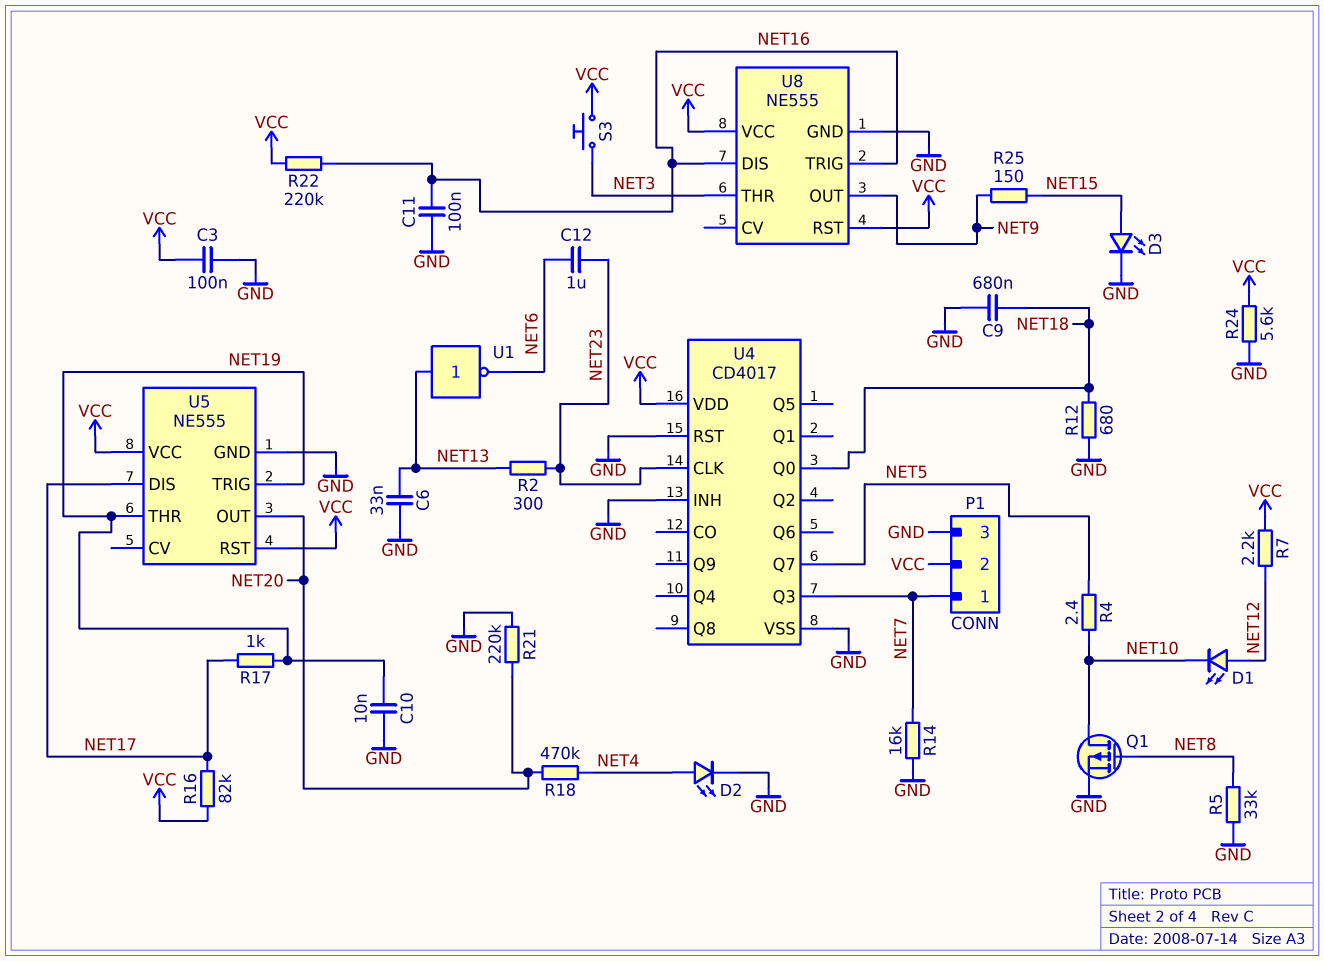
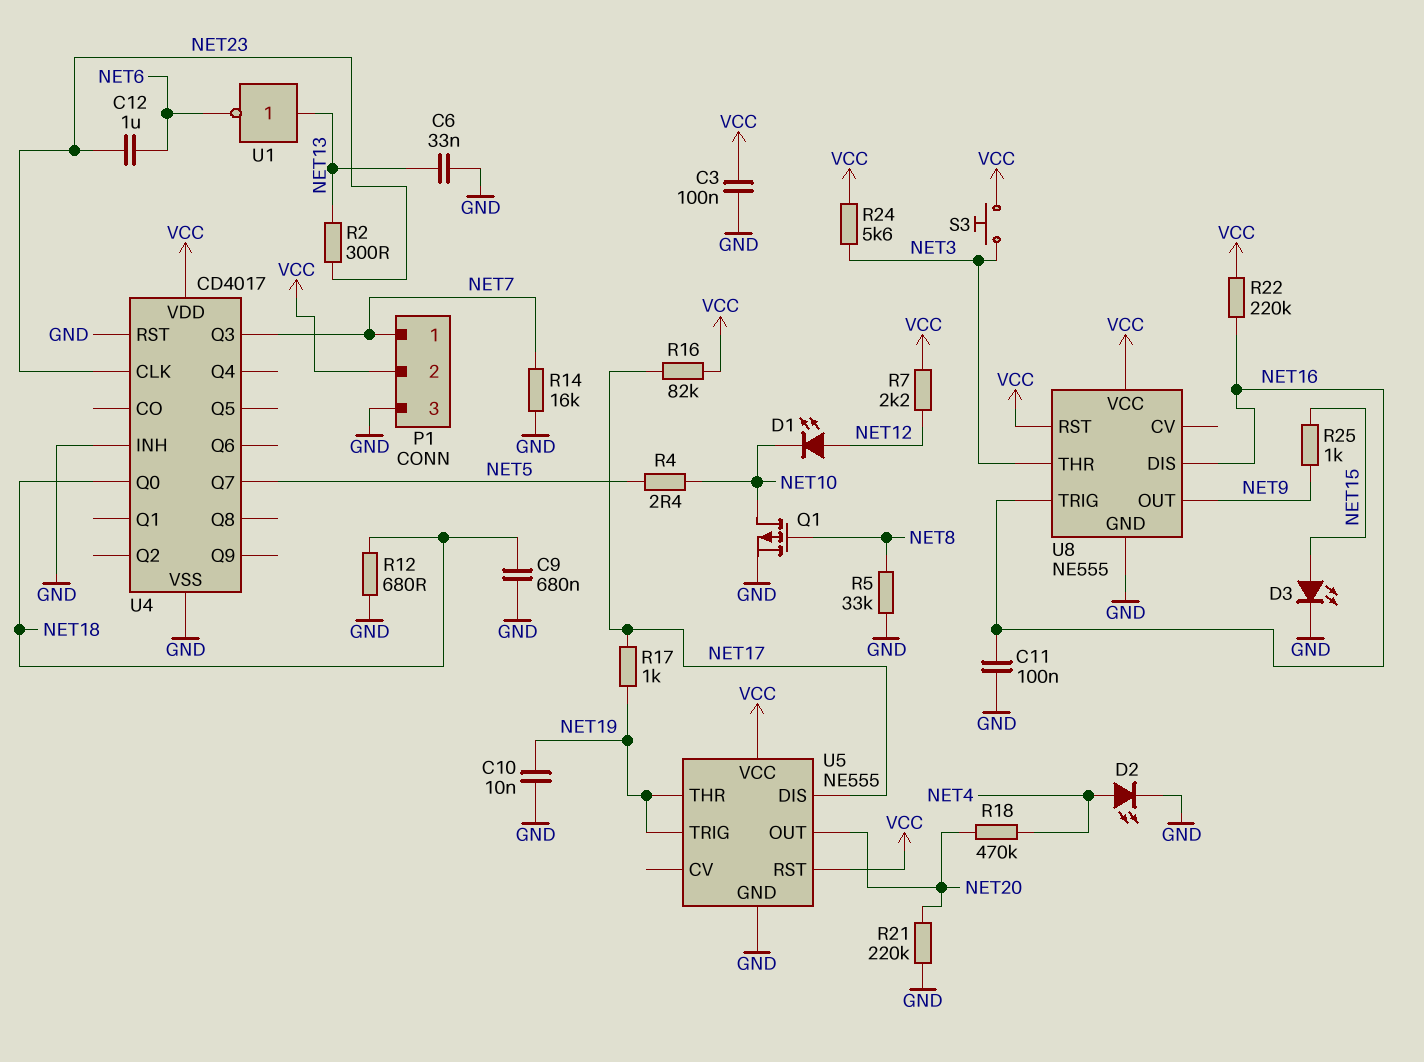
R24: 5.6k (GND, VCC) -> 5.6k (NET3, VCC)
R25: 150 (NET9, NET15) -> 1k (NET9, NET15)

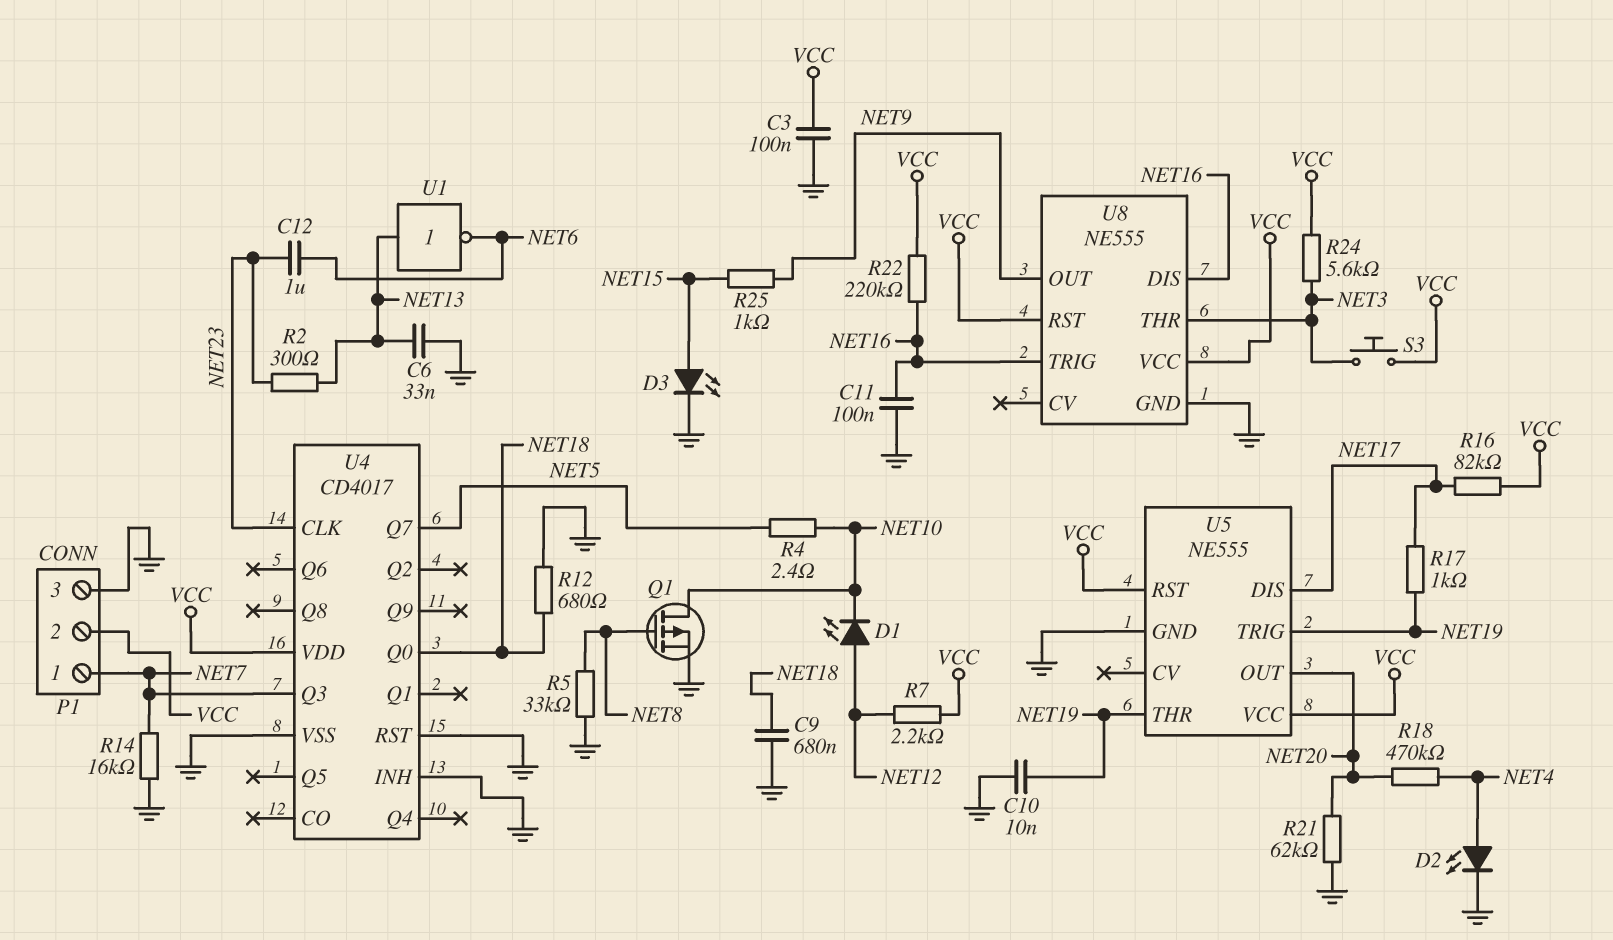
R21: 220k (GND, NET20) -> 62k (GND, NET20)

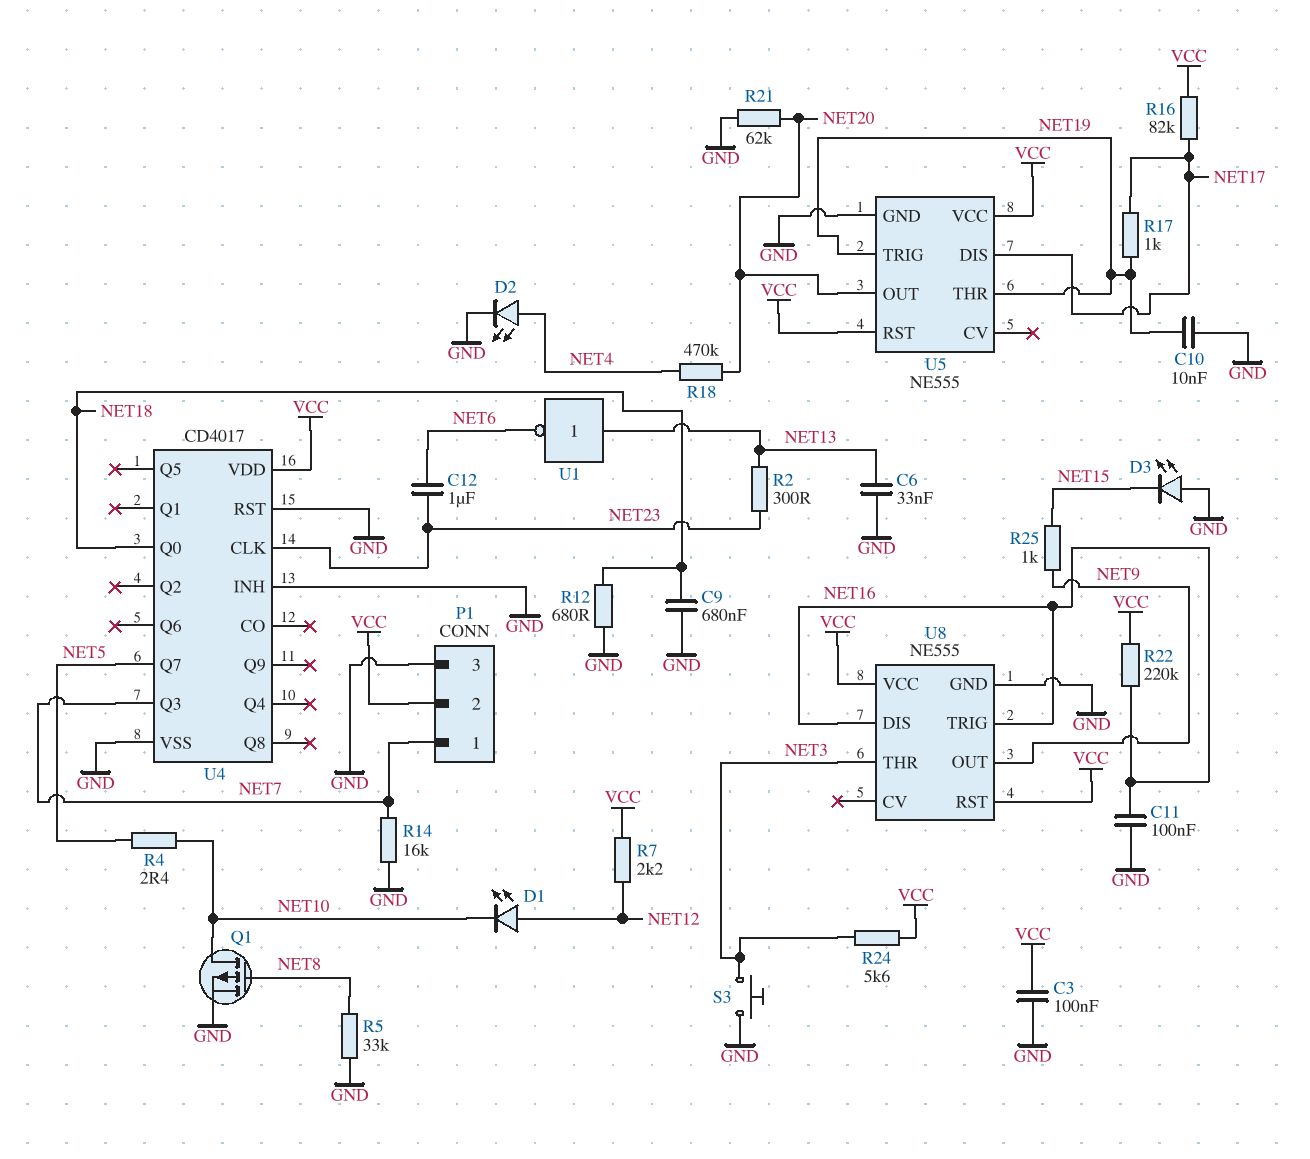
D3: LED (A NET15, K GND) -> LED (A GND, K NET15)
S3: button (NET3, VCC) -> button (GND, NET3)

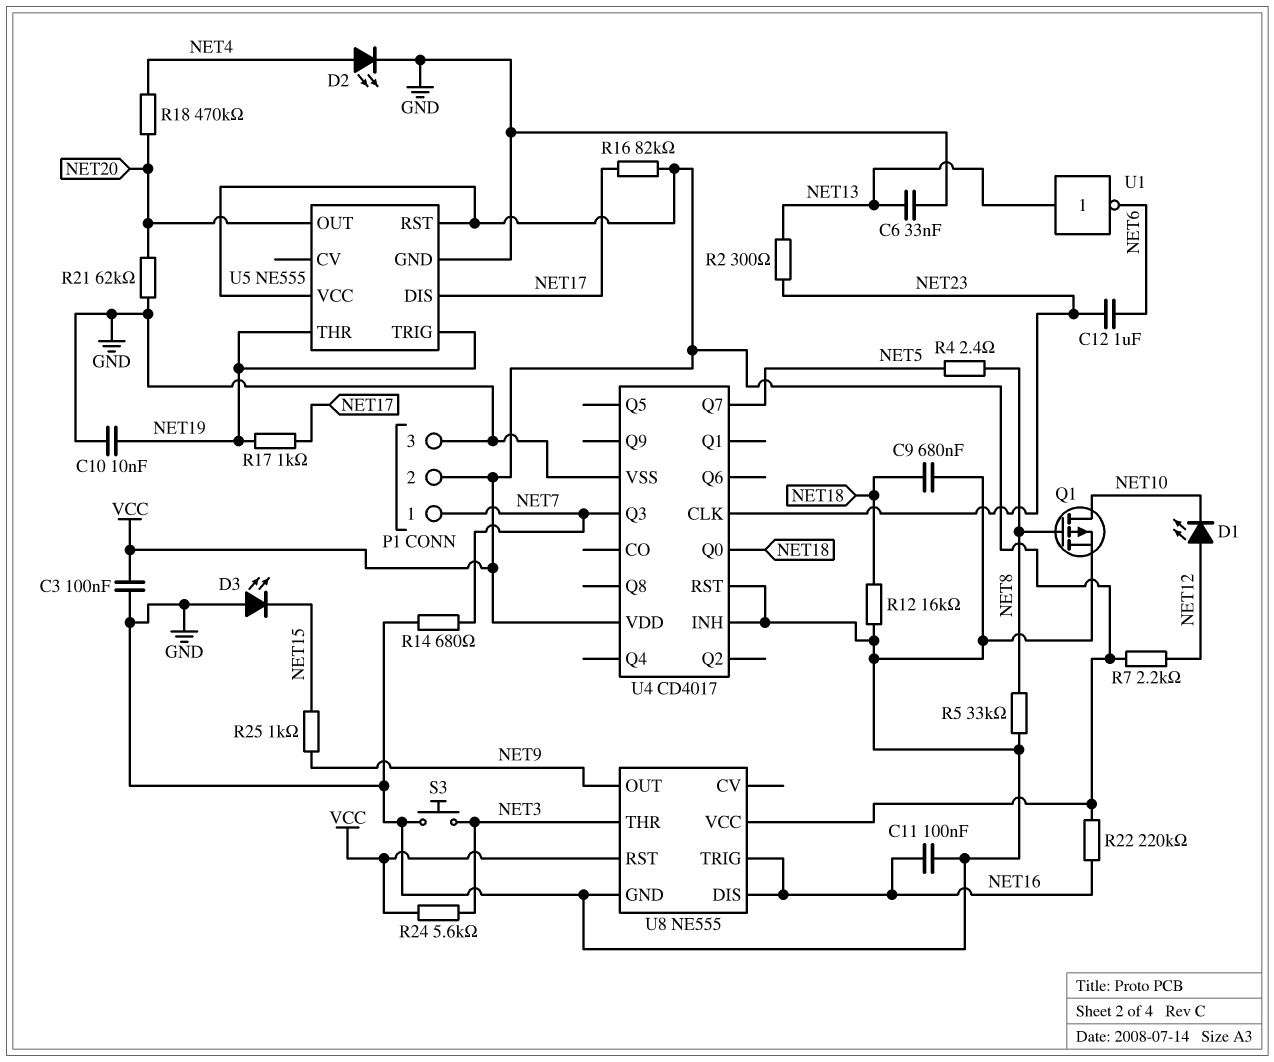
R4: 2.4 (NET5, NET10) -> 2.4 (NET5, NET8)
R12: 680 (GND, NET18) -> 16k (GND, NET18)
R14: 16k (GND, NET7) -> 680 (GND, NET7)

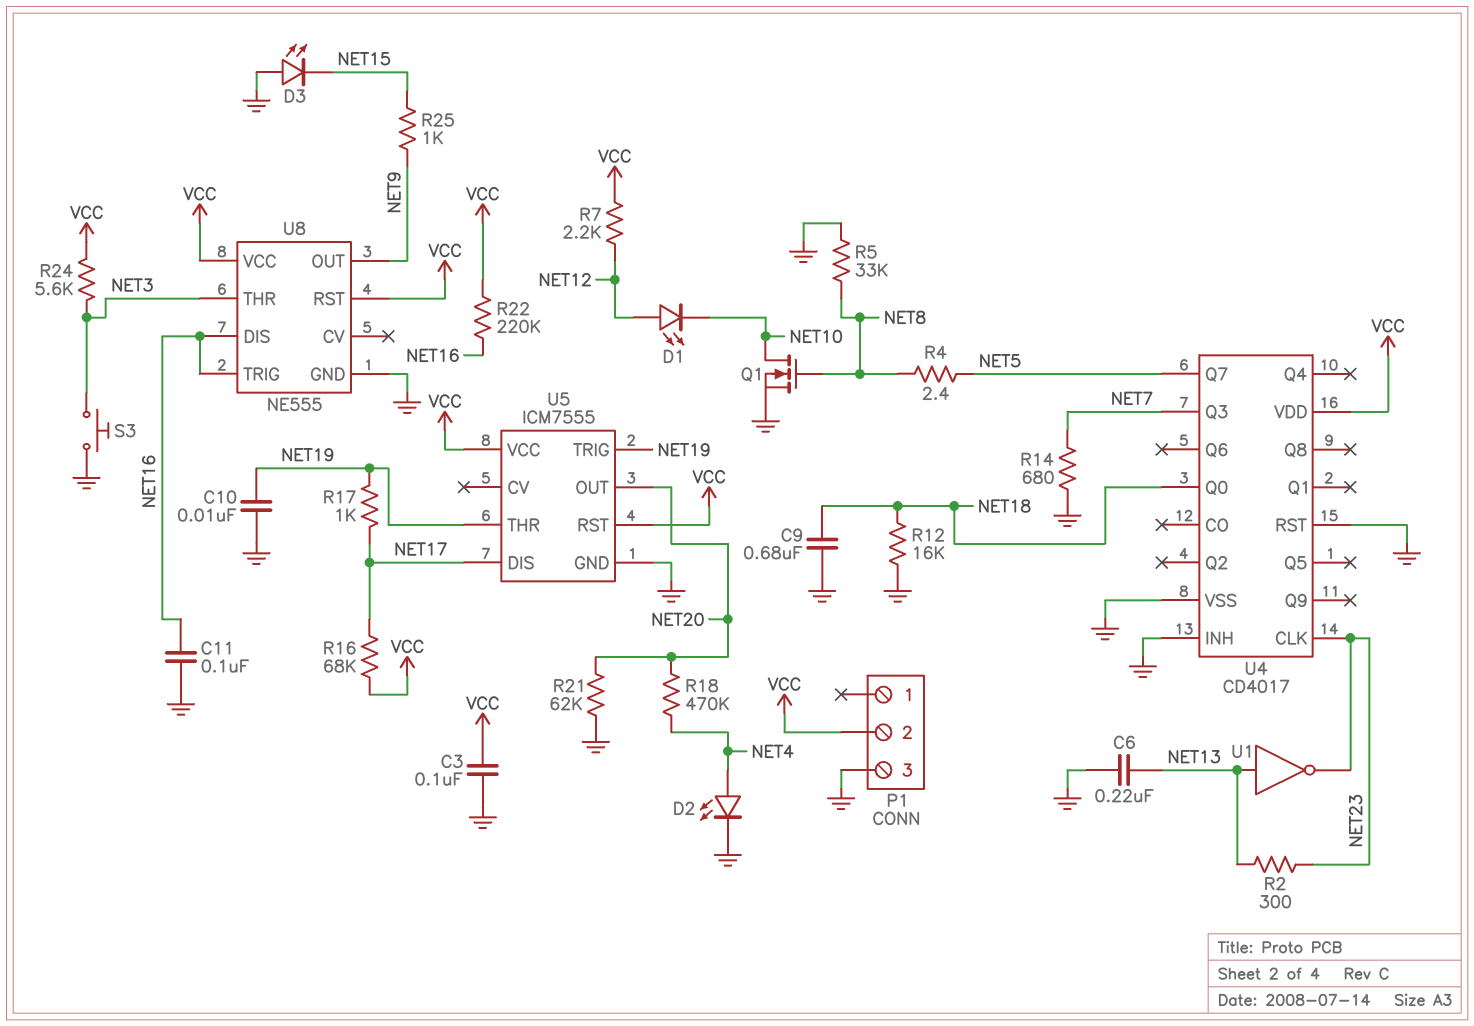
C6: 33nF (GND, NET13) -> 220nF (GND, NET13)
C12: 1uF (NET6, NET23) -> none
P1 pin 1: NET7 -> none
Q1: PMOS (G NET8, D NET10, S GND) -> NMOS (G NET8, D NET10, S GND)
R16: 82k (NET17, VCC) -> 68k (NET17, VCC)
U1: NOT (in NET13, out NET6) -> NOT (in NET13, out NET23)
U5: NE555 -> ICM7555

